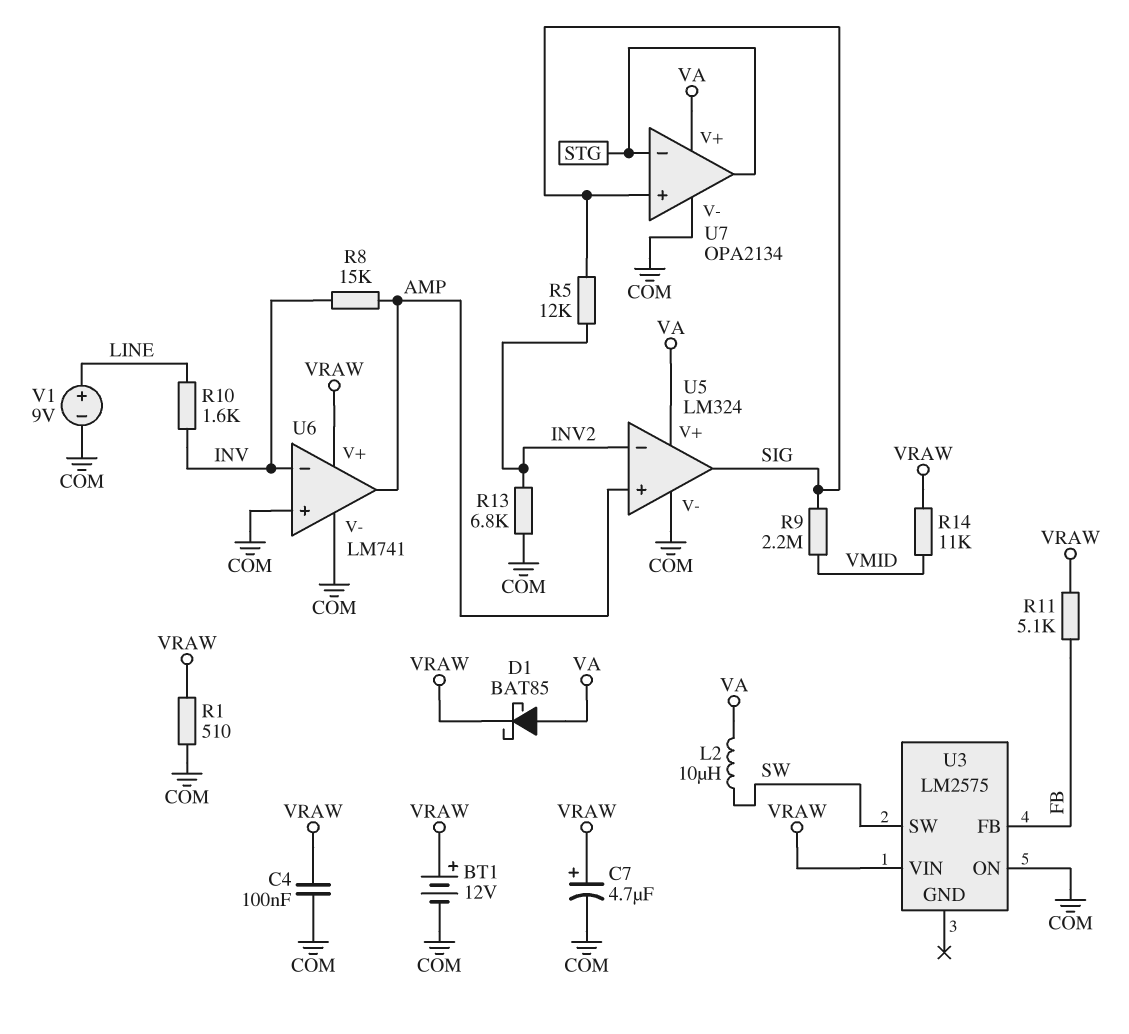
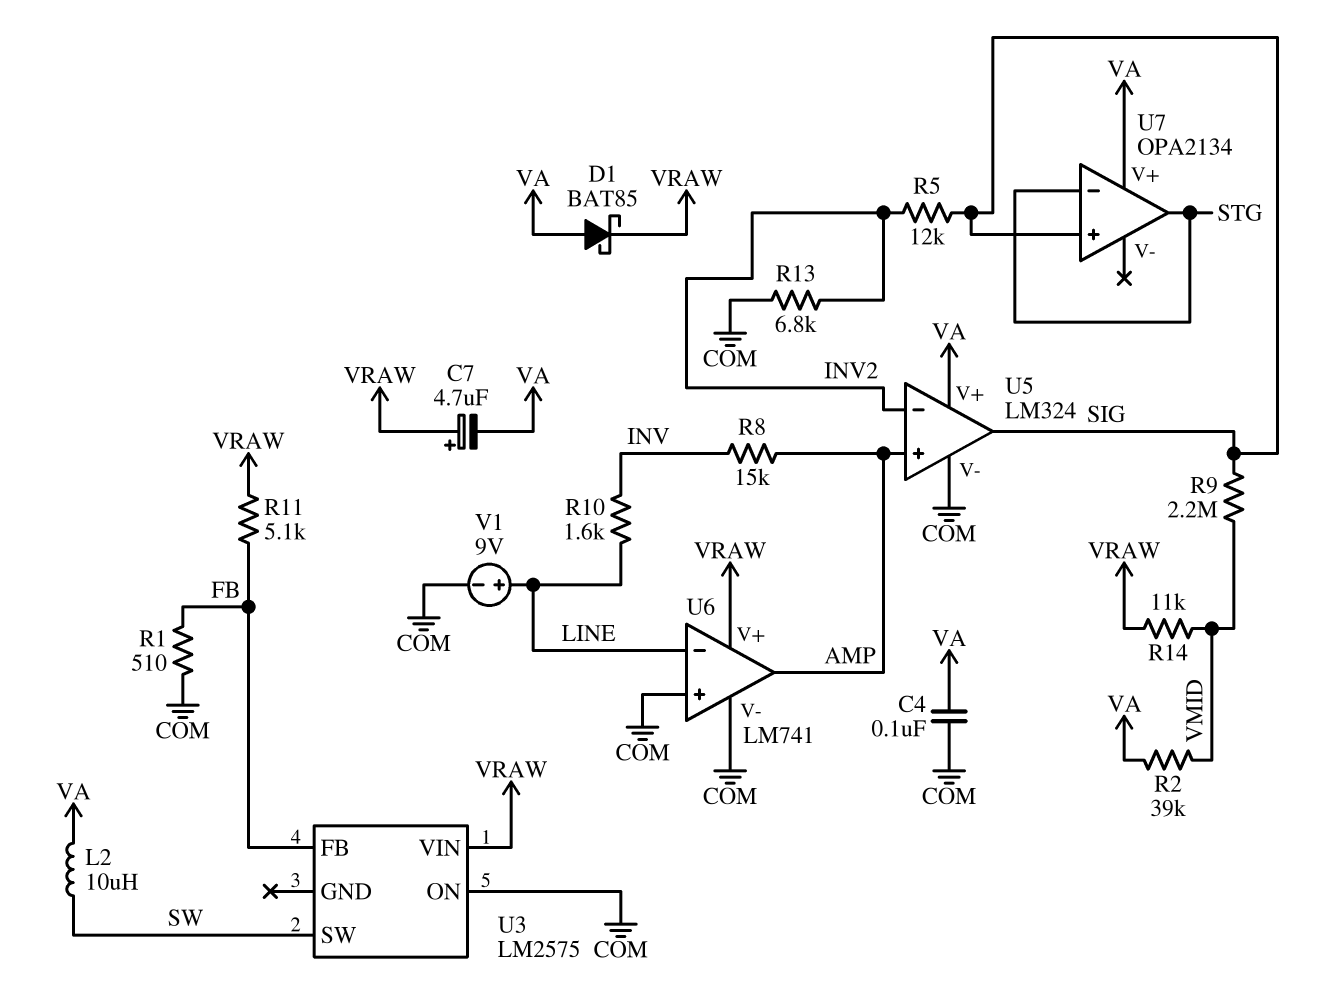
BT1: 12V (plus VRAW, minus COM) -> none
C4: 100nF (COM, VRAW) -> 100nF (COM, VA)
C7: 4.7uF (plus VRAW, minus COM) -> 4.7uF (plus VRAW, minus VA)
R1: 510 (COM, VRAW) -> 510 (COM, FB)
R2: none -> 39k (VA, VMID)
U6 pin in-: INV -> LINE
U7 pin V-: COM -> none

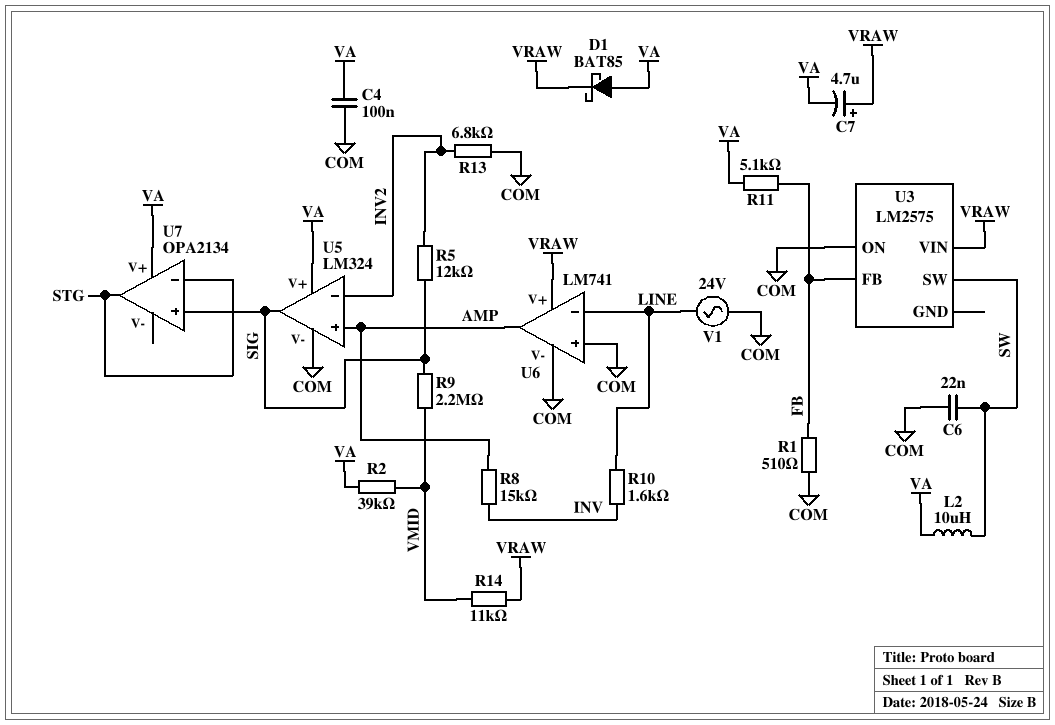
C6: none -> 22nF (COM, SW)
R11: 5.1k (FB, VRAW) -> 5.1k (FB, VA)
V1: 9V (plus LINE, minus COM) -> AC 24V (COM, LINE)

